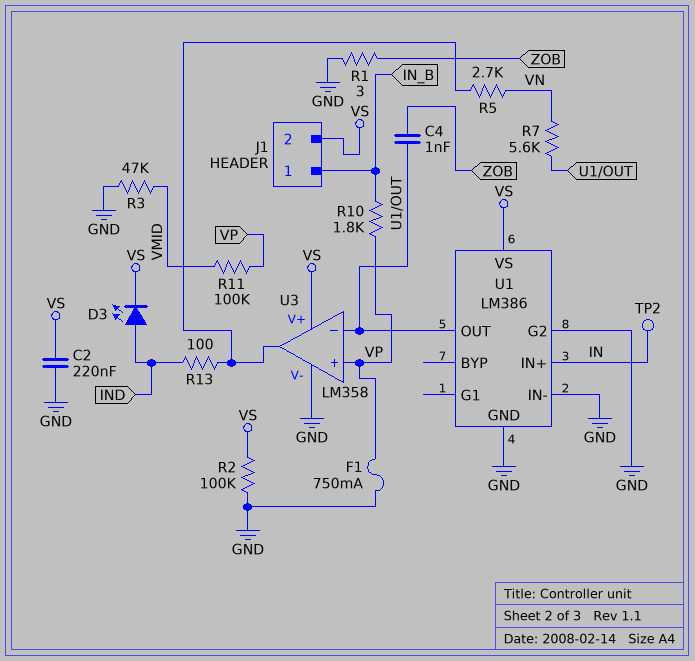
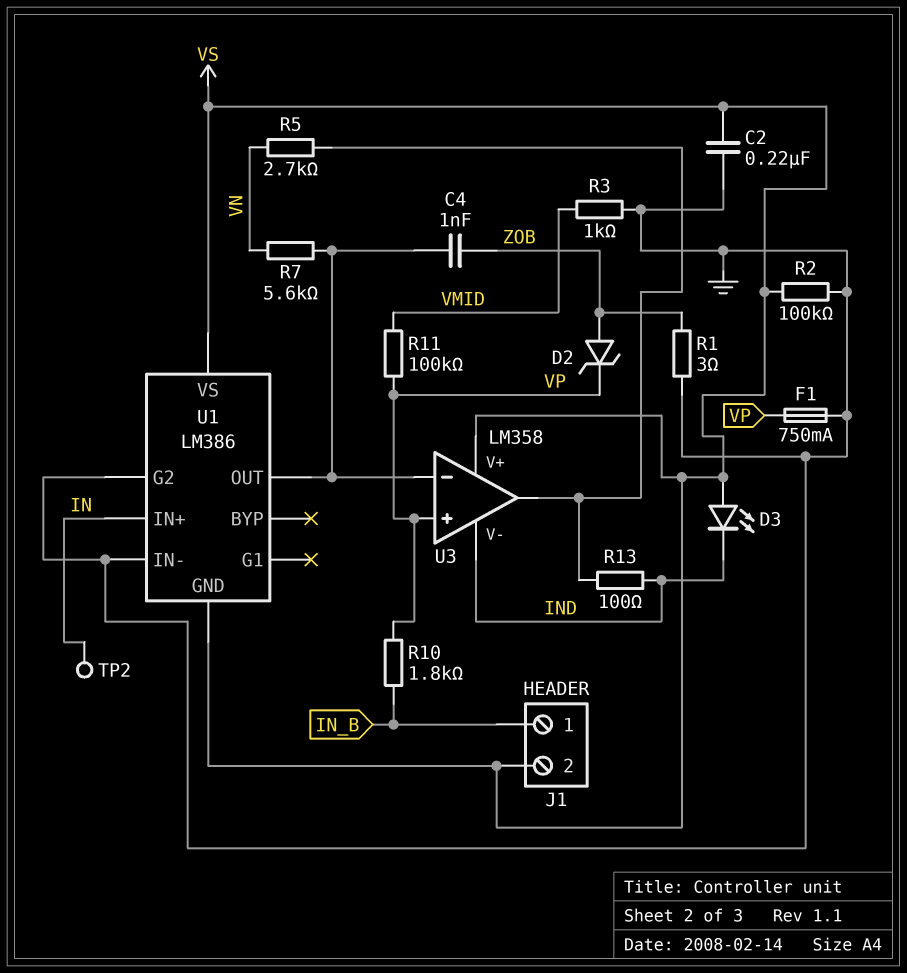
D2: none -> zener (A ZOB, K VP)
D3: LED (A IND, K VS) -> LED (A VS, K IND)
R3: 47k (GND, VMID) -> 1k (GND, VMID)
U1 pin GND: GND -> VS
U3 pin V-: GND -> IND

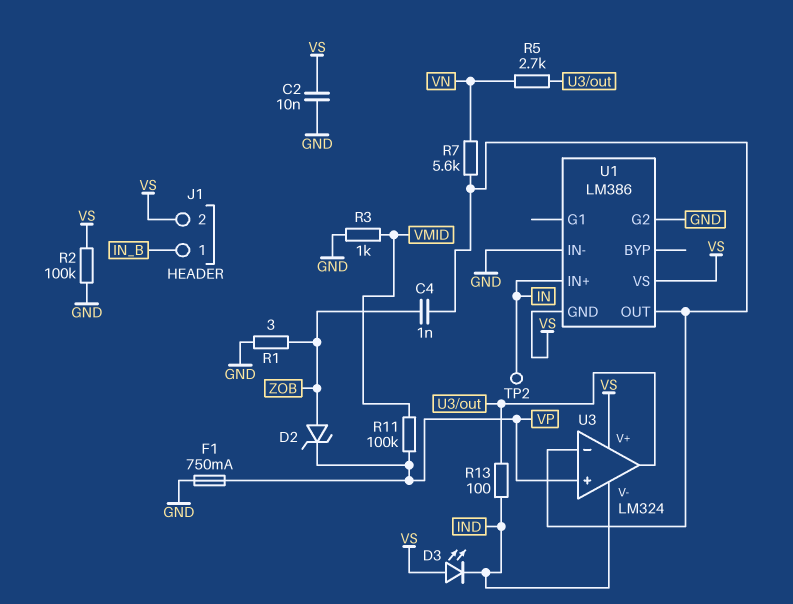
C2: 220nF (GND, VS) -> 10nF (GND, VS)
R10: 1.8k (IN_B, VP) -> none
U3: LM358 -> LM324

